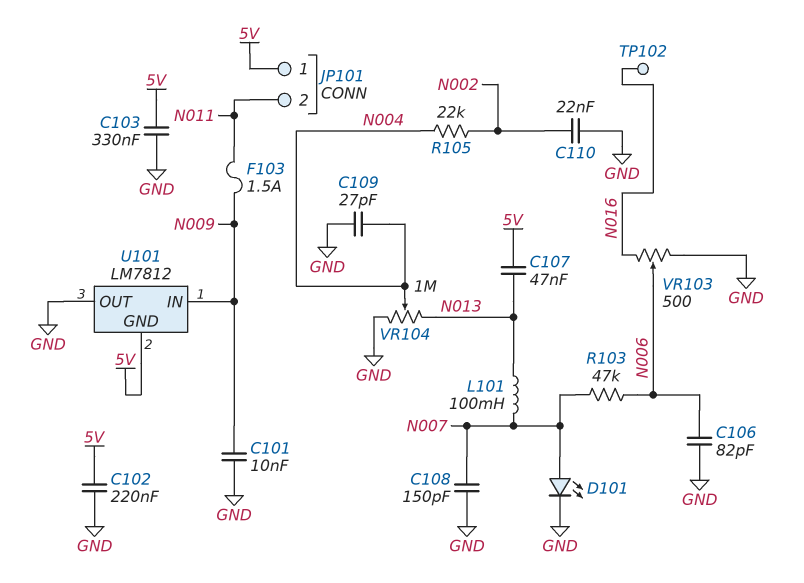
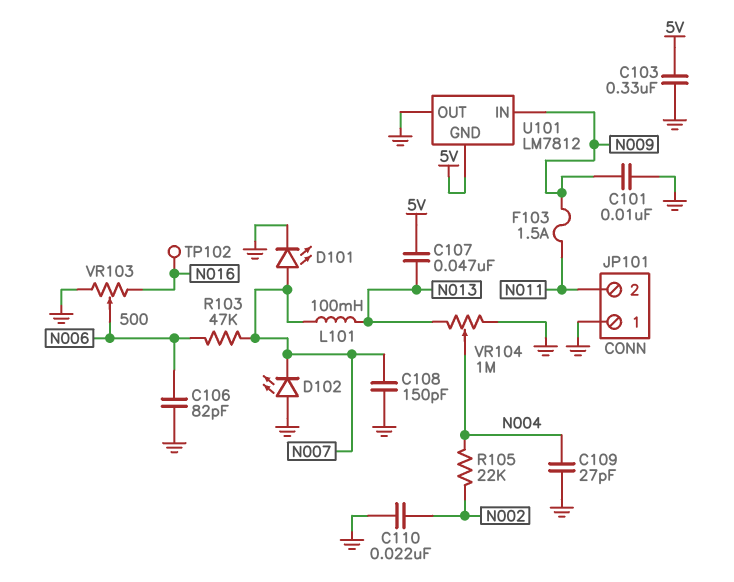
C102: 220nF (5V, GND) -> none
D102: none -> LED (A GND, K N007)
JP101 pin 1: 5V -> GND

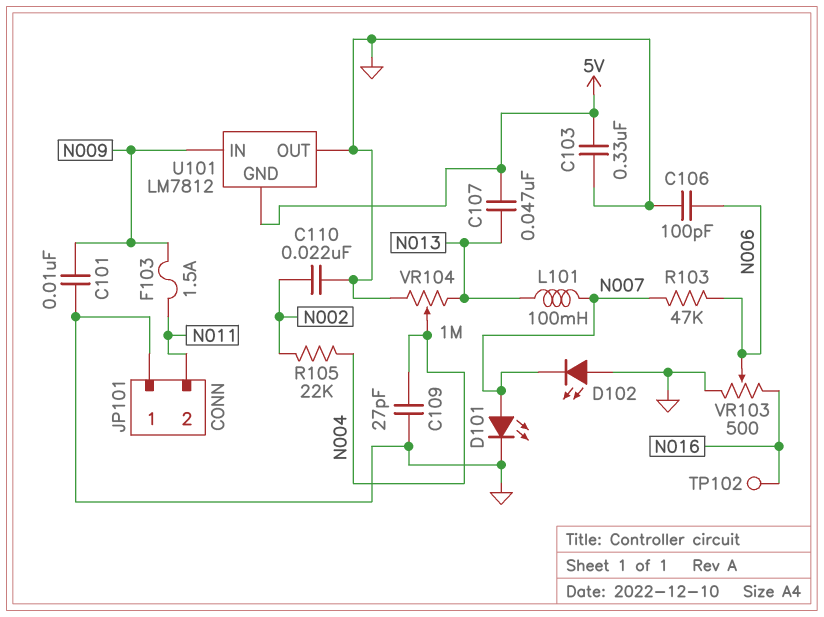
C106: 82pF (GND, N006) -> 100pF (GND, N006)
C108: 150pF (GND, N007) -> none

